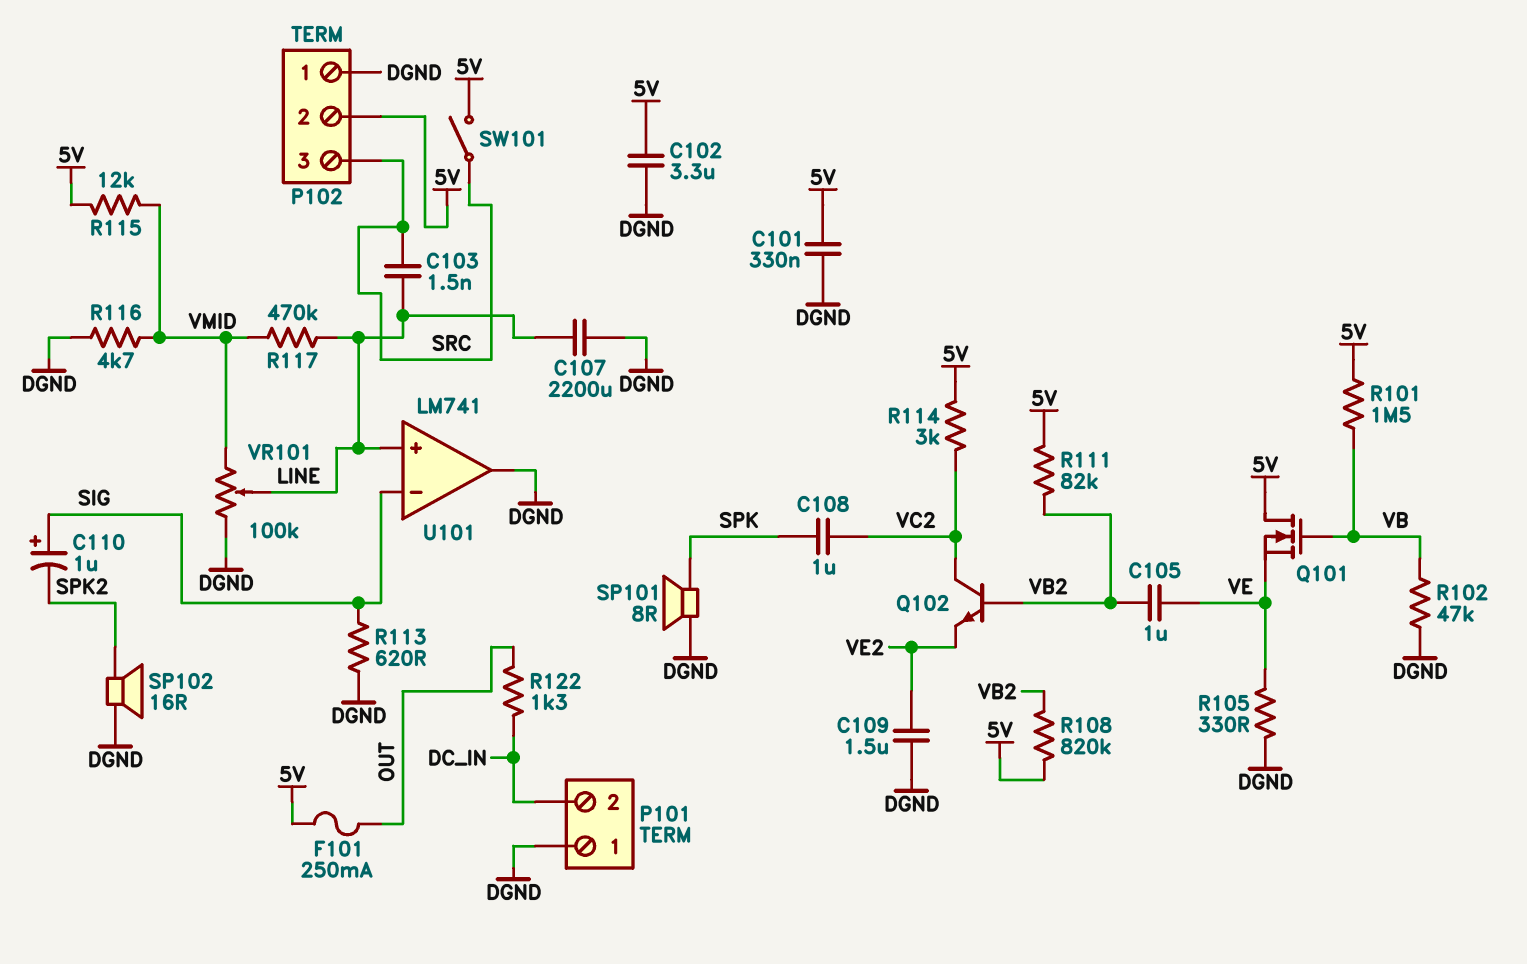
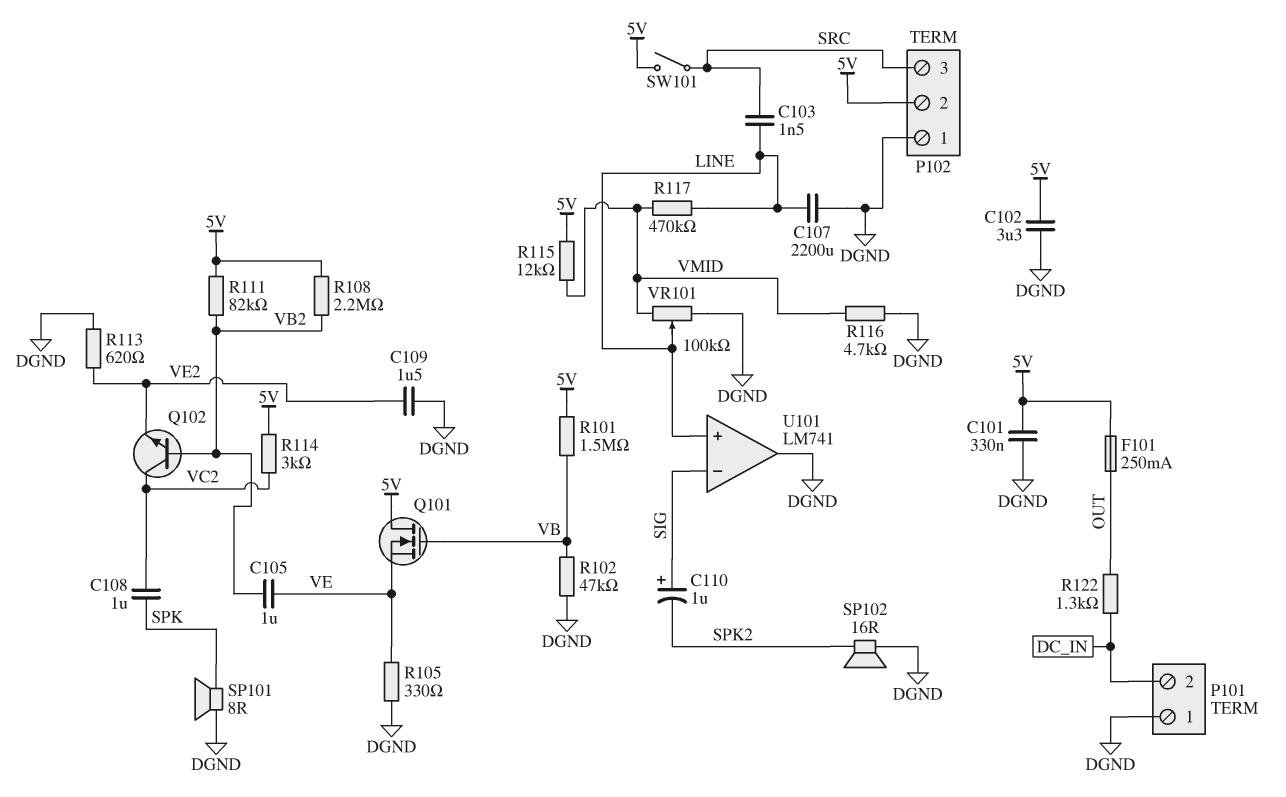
R108: 820k (5V, VB2) -> 2.2M (5V, VB2)
R113: 620 (DGND, SIG) -> 620 (DGND, VE2)

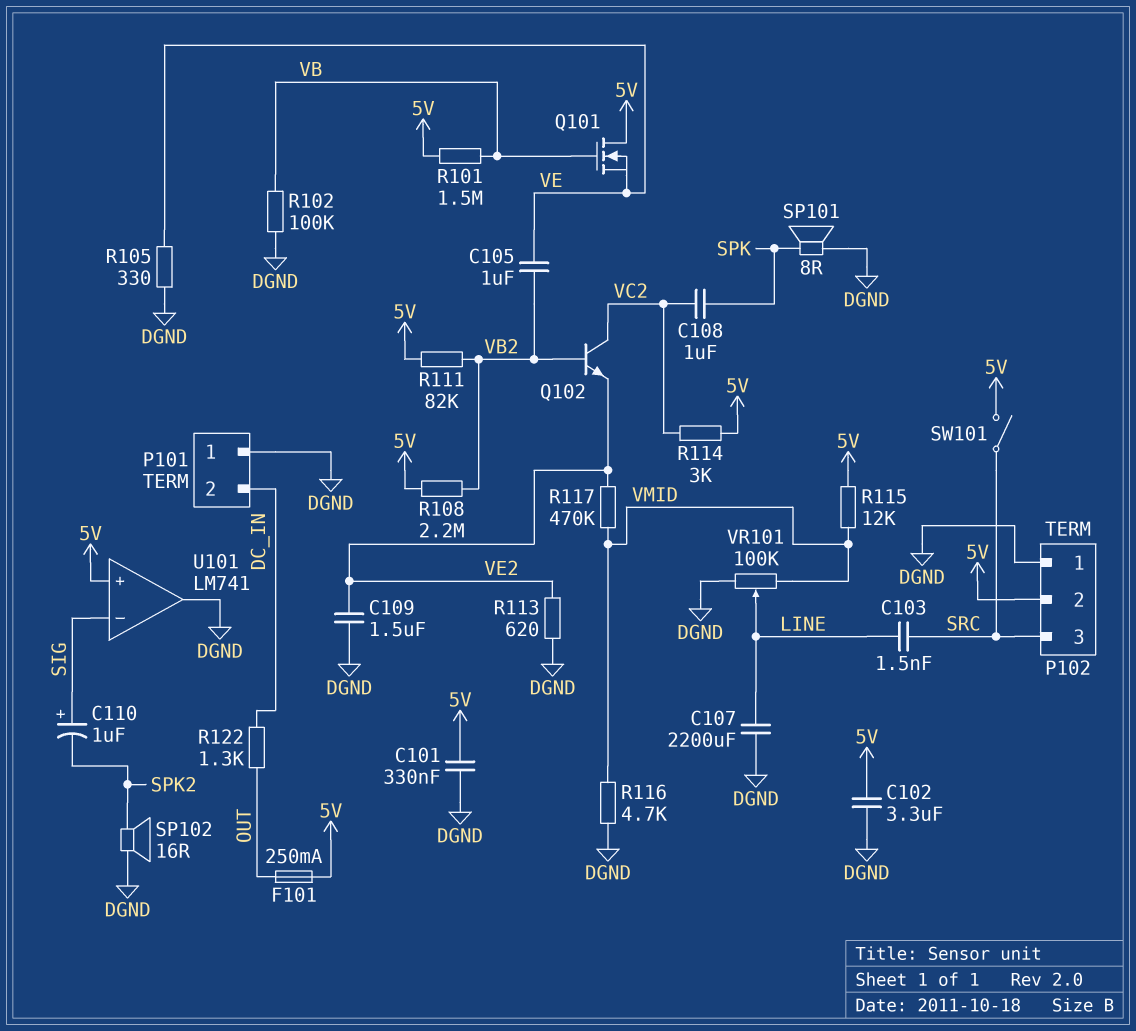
R102: 47k (DGND, VB) -> 100k (DGND, VB)
R117: 470k (LINE, VMID) -> 470k (VE2, VMID)
U101 pin in+: LINE -> 5V

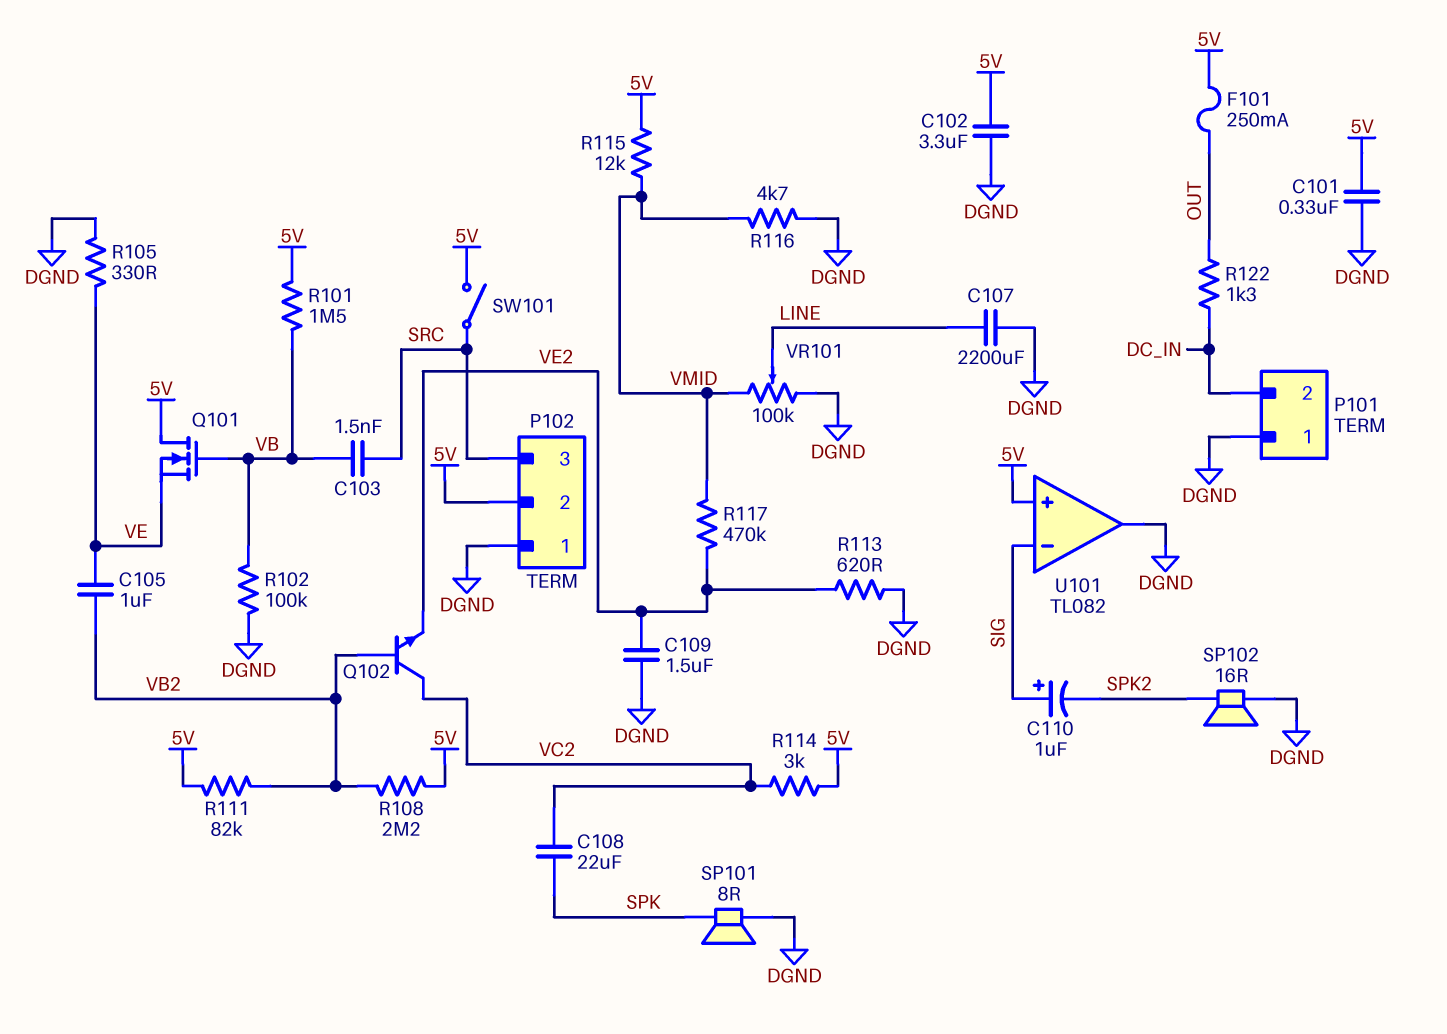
C103: 1.5nF (LINE, SRC) -> 1.5nF (SRC, VB)
C108: 1uF (SPK, VC2) -> 22uF (SPK, VC2)
U101: LM741 -> TL082

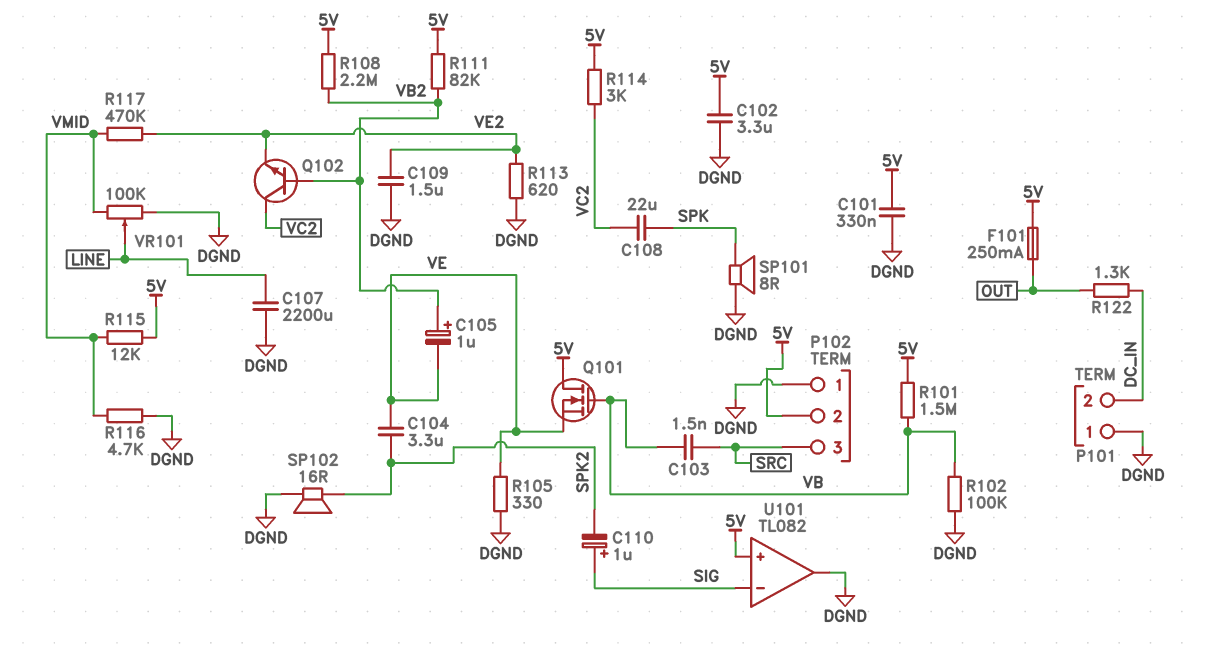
C104: none -> 3.3uF (SPK2, VE)
C105: 1uF (VB2, VE) -> 1uF (plus VB2, minus VE)
SW101: switch (5V, SRC) -> none

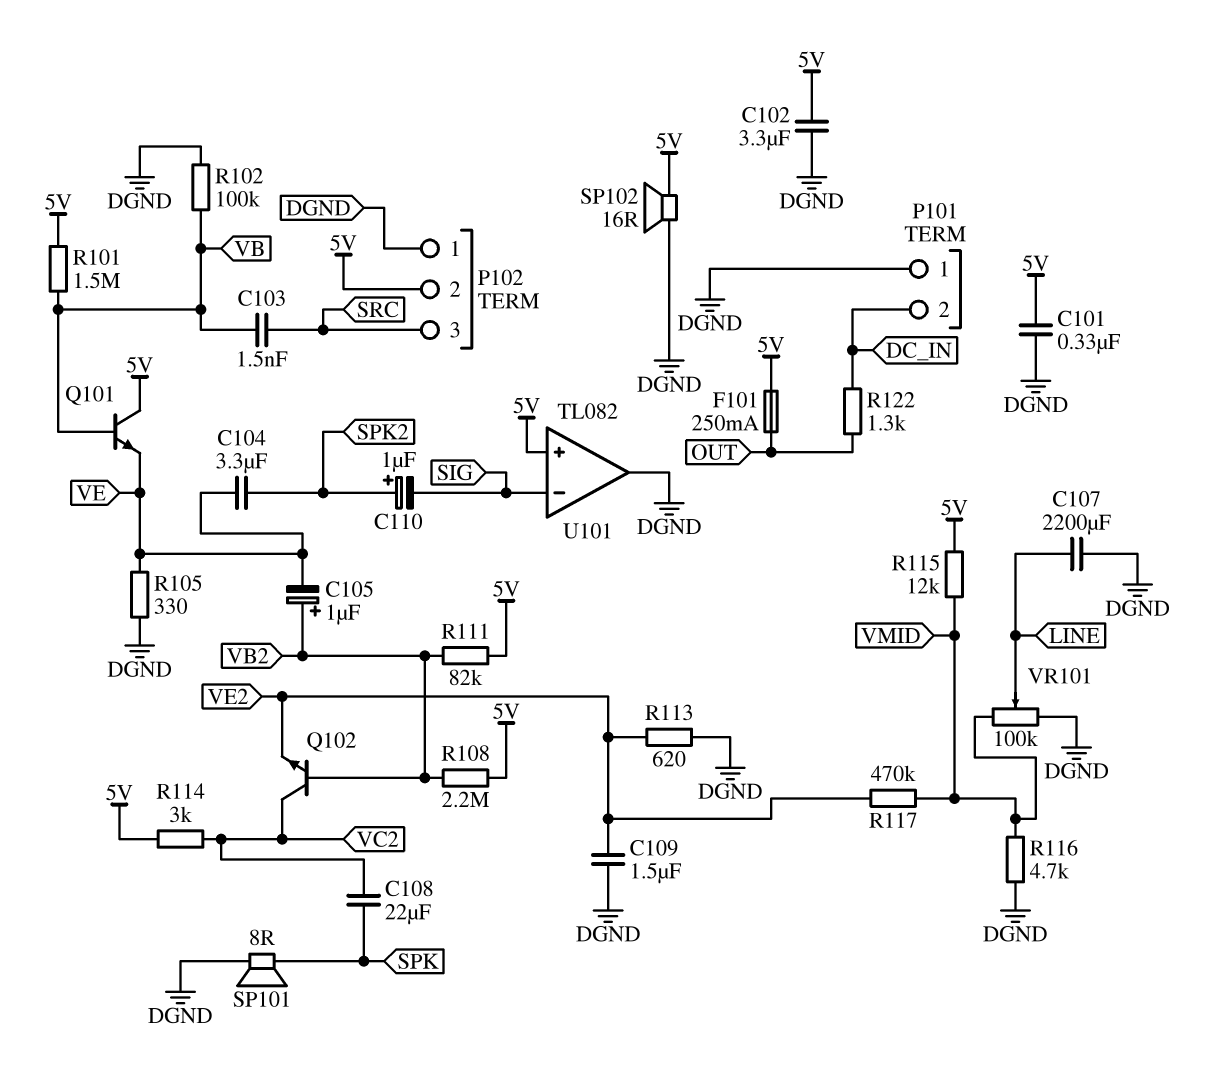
C110: 1uF (plus SIG, minus SPK2) -> 1uF (plus SPK2, minus SIG)
Q101: NMOS (G VB, D 5V, S VE) -> NPN (B VB, C 5V, E VE)
SP102: speaker 16R (DGND, SPK2) -> speaker 16R (5V, DGND)

